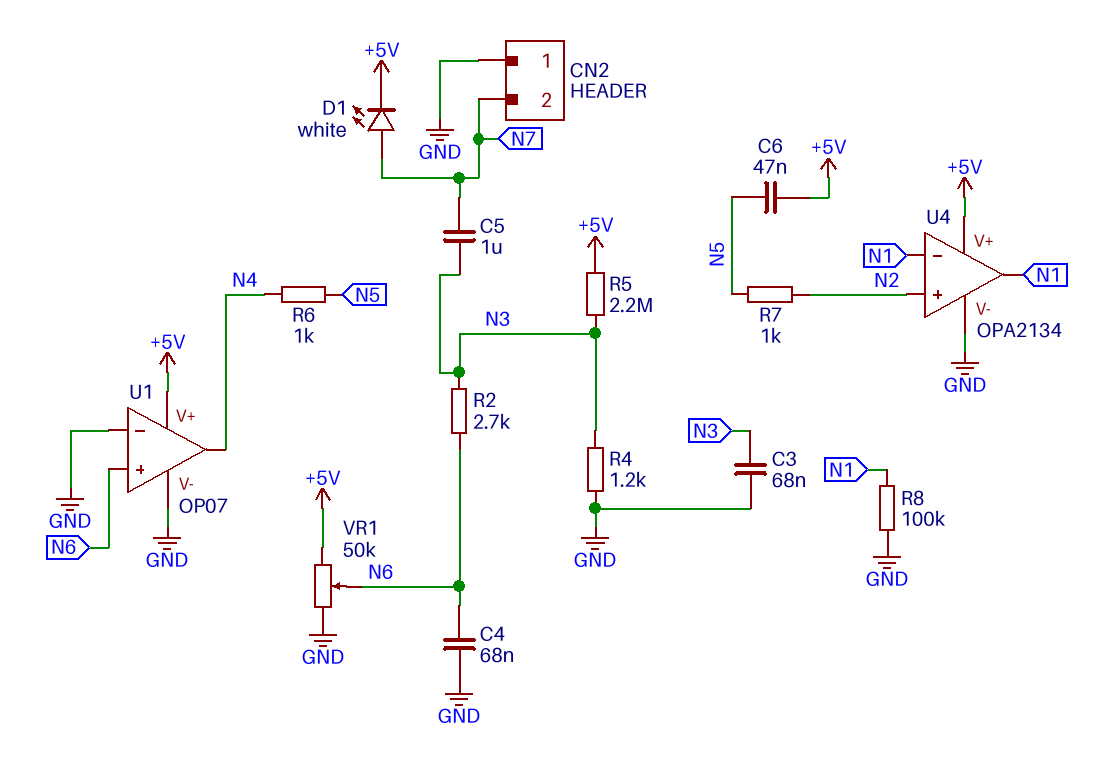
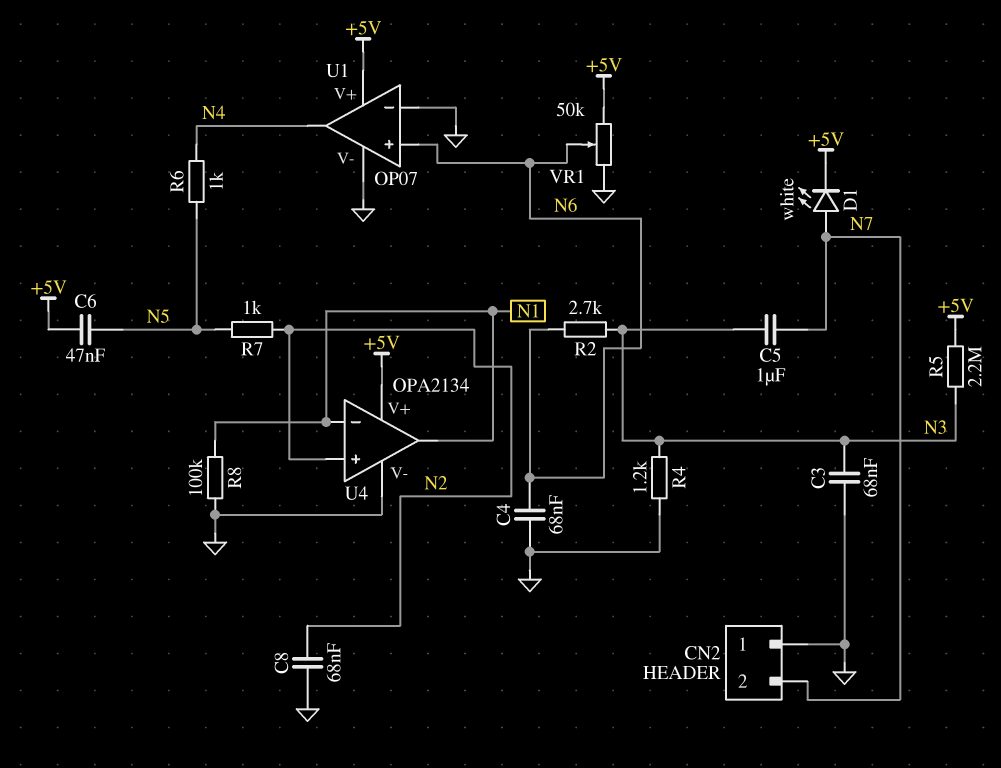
C8: none -> 68nF (GND, N2)

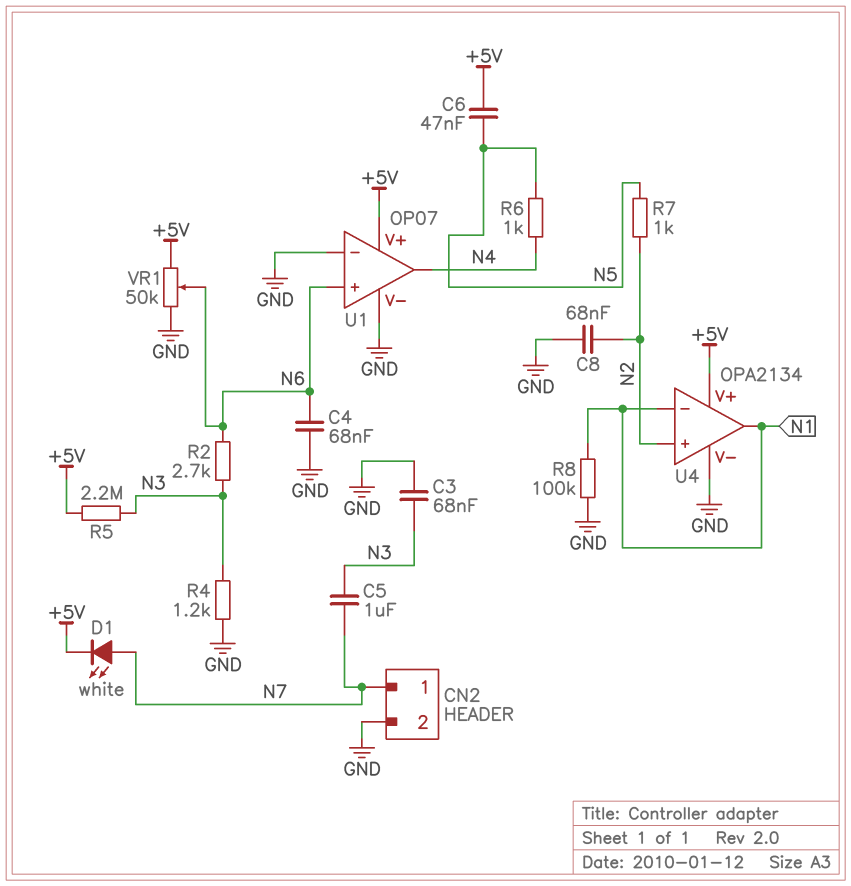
CN2 pin 1: GND -> N7
CN2 pin 2: N7 -> GND

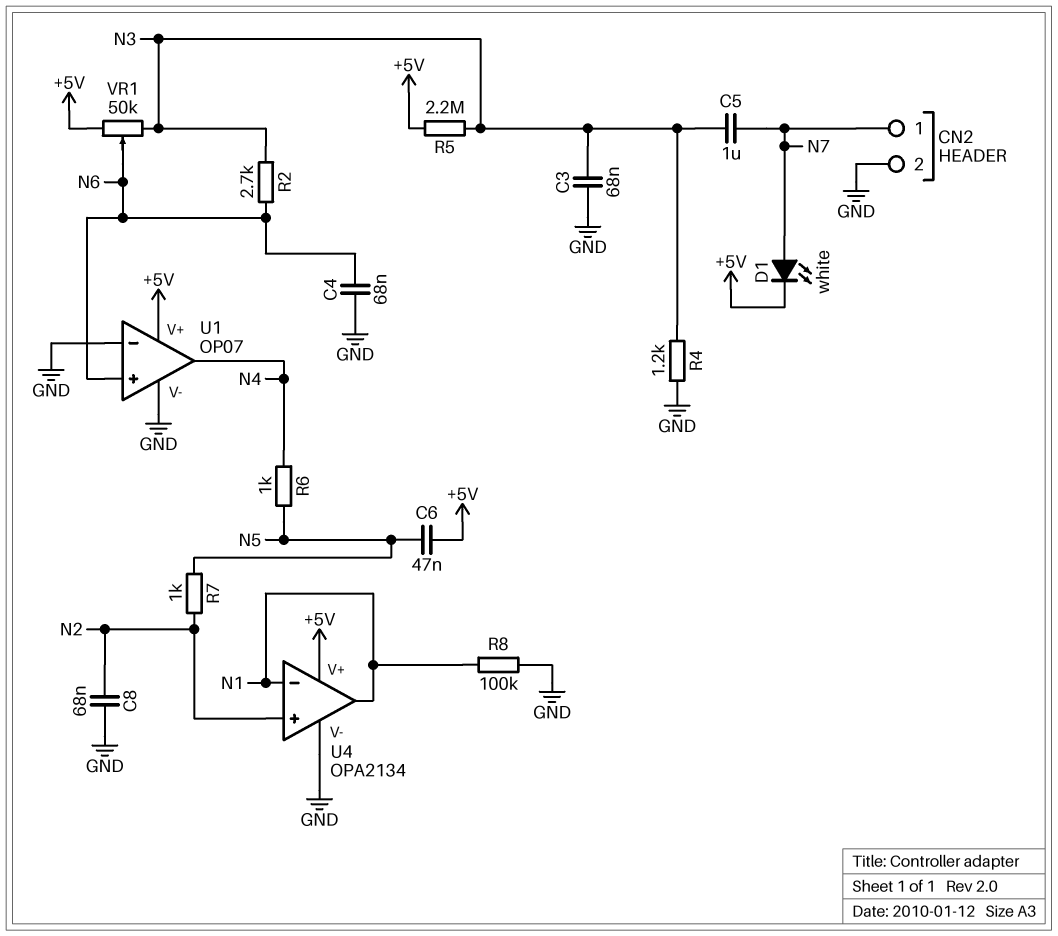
VR1: 50k (+5V, GND, wiper N6) -> 50k (+5V, N3, wiper N6)

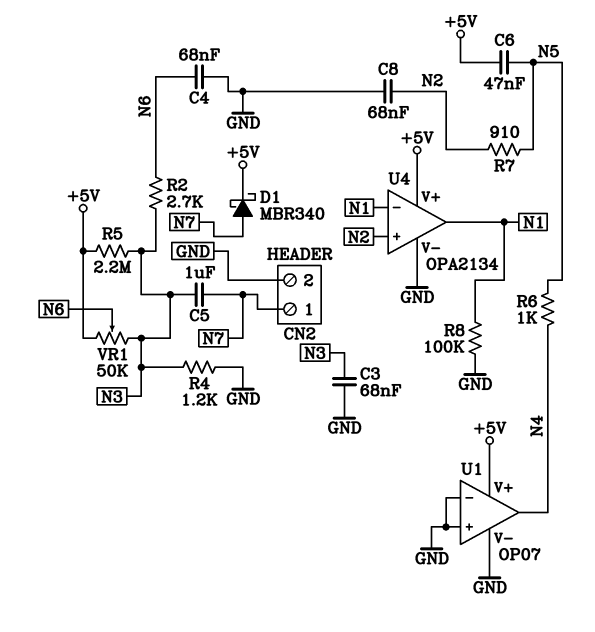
D1: LED white (A N7, K +5V) -> schottky MBR340 (A N7, K +5V)
R7: 1k (N2, N5) -> 910 (N2, N5)
U1 pin in+: N6 -> GND

